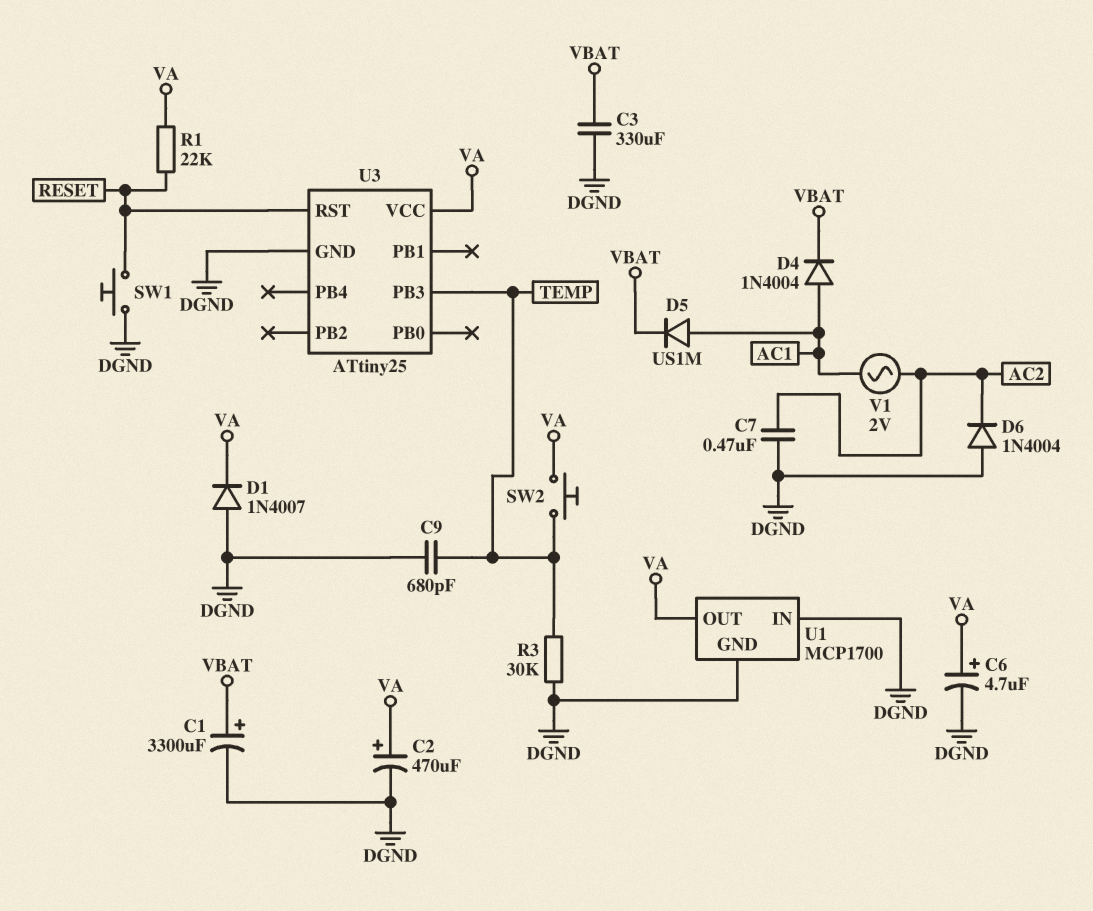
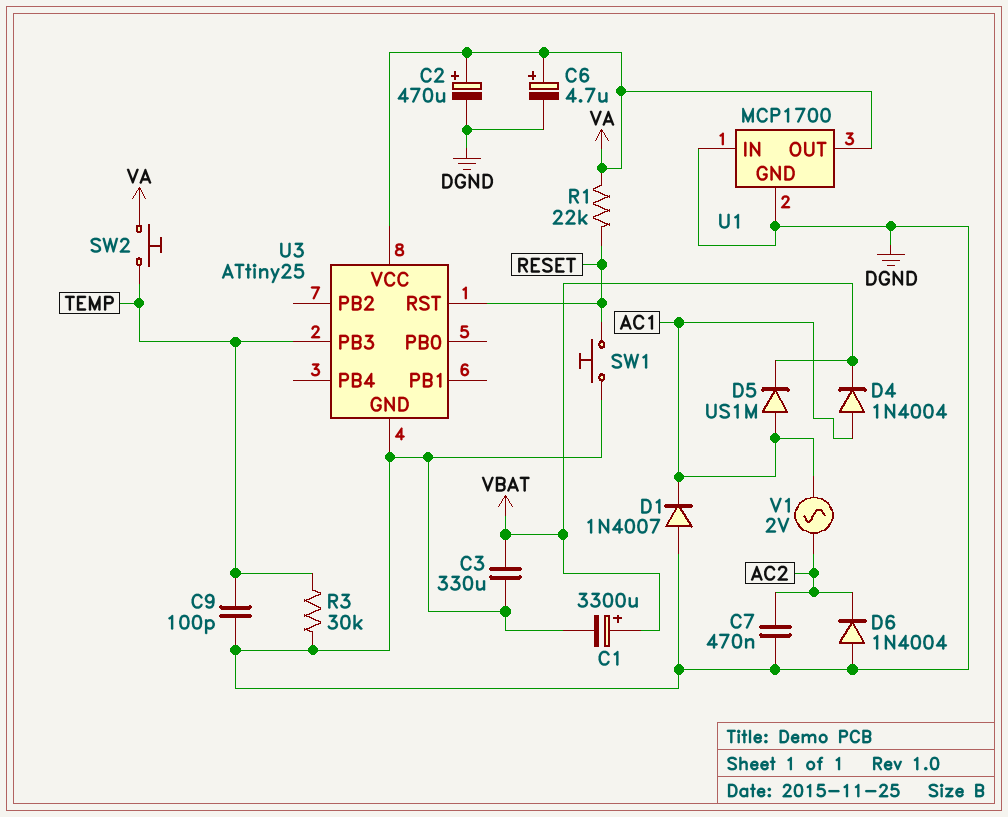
C9: 680pF (DGND, TEMP) -> 100pF (DGND, TEMP)
D1: diode 1N4007 (A DGND, K VA) -> diode 1N4007 (A DGND, K AC1)

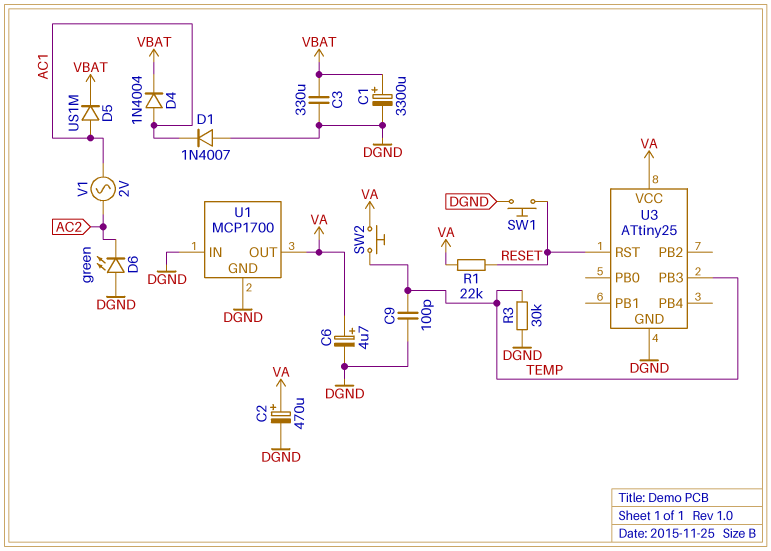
C7: 470nF (AC2, DGND) -> none
D6: diode 1N4004 (A DGND, K AC2) -> LED green (A DGND, K AC2)

